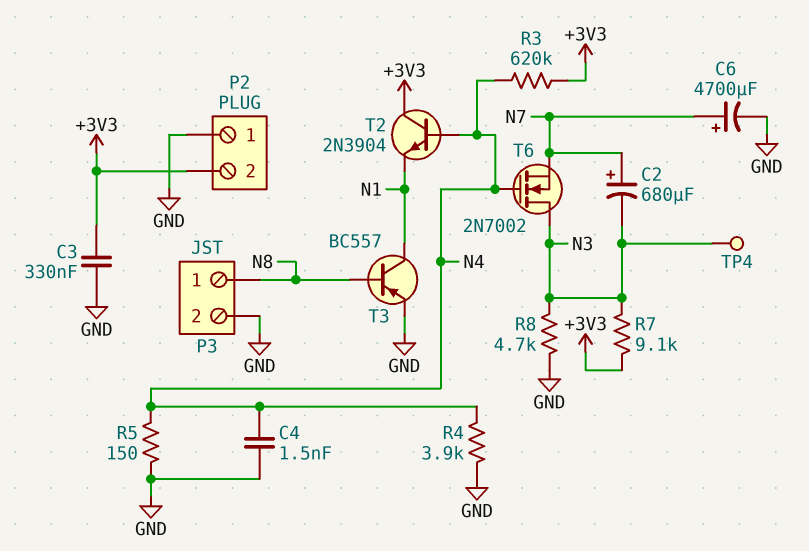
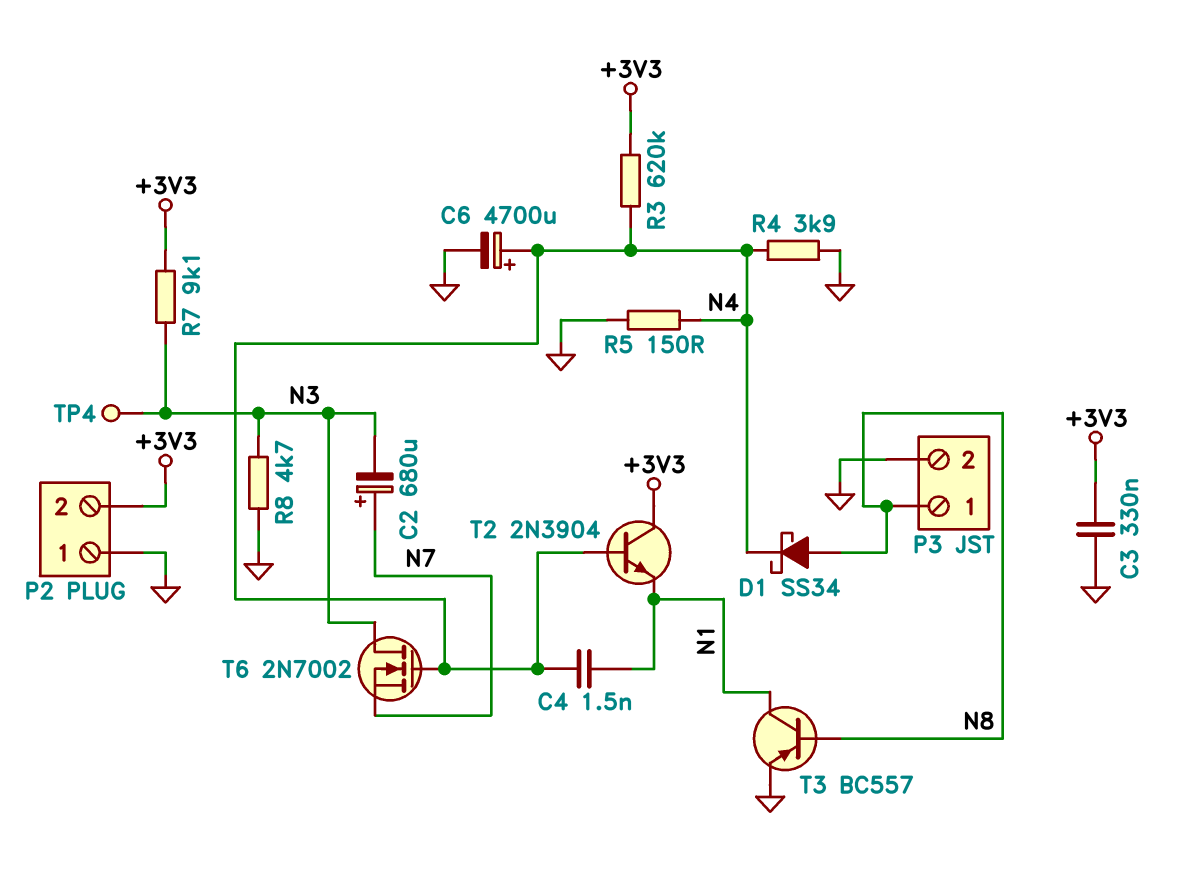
C4: 1.5nF (GND, N4) -> 1.5nF (N1, N4)
C6: 4700uF (plus N7, minus GND) -> 4700uF (plus N4, minus GND)
D1: none -> schottky SS34 (A N8, K N4)

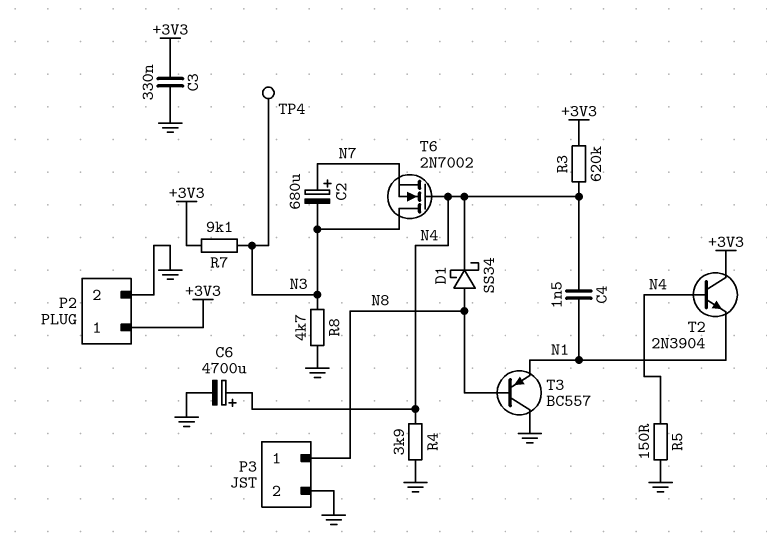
P2 pin 1: GND -> +3V3
P2 pin 2: +3V3 -> GND
T3: PNP BC557 (B N8, C N1, E GND) -> PNP BC557 (B N8, C GND, E N1)

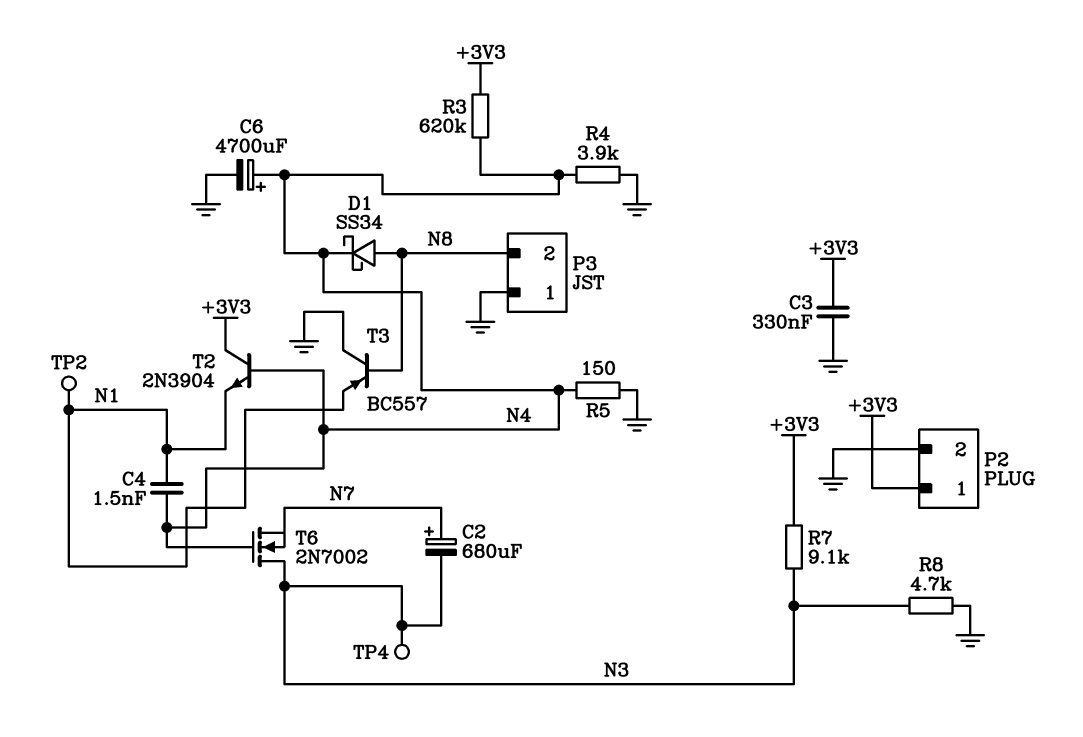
P3 pin 1: N8 -> GND
P3 pin 2: GND -> N8
TP2: none -> test point (N1)

